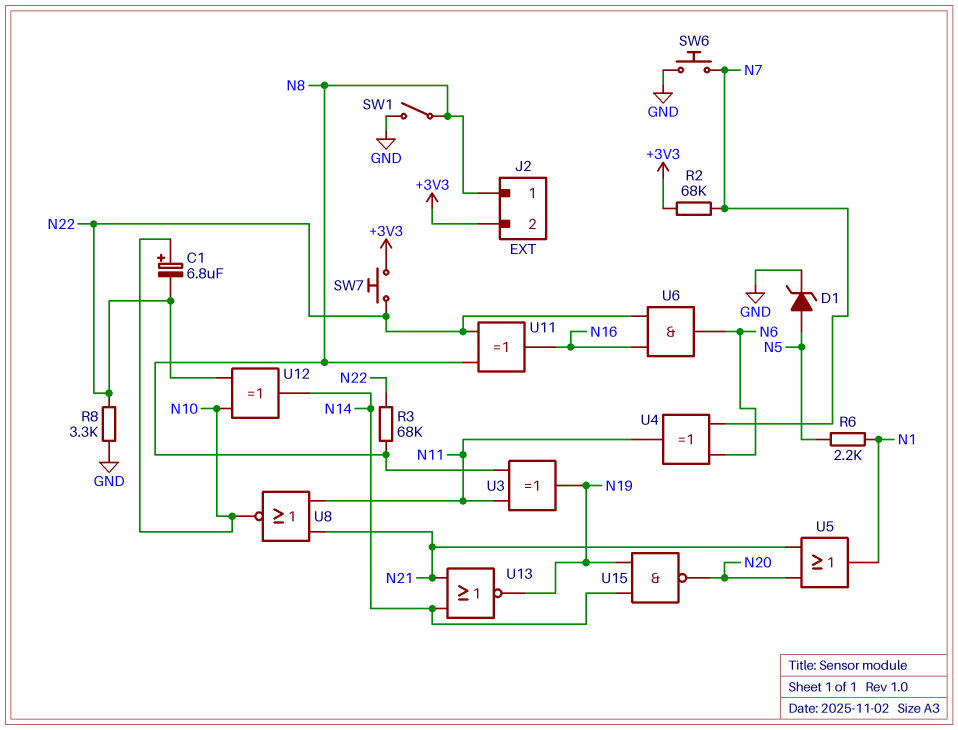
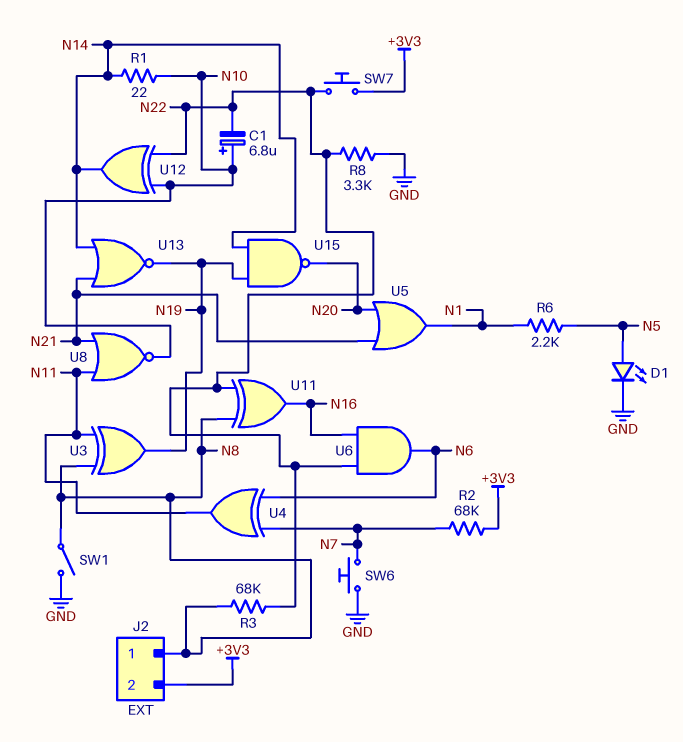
D1: zener (A N5, K GND) -> LED (A N5, K GND)
R1: none -> 22 (N10, N14)

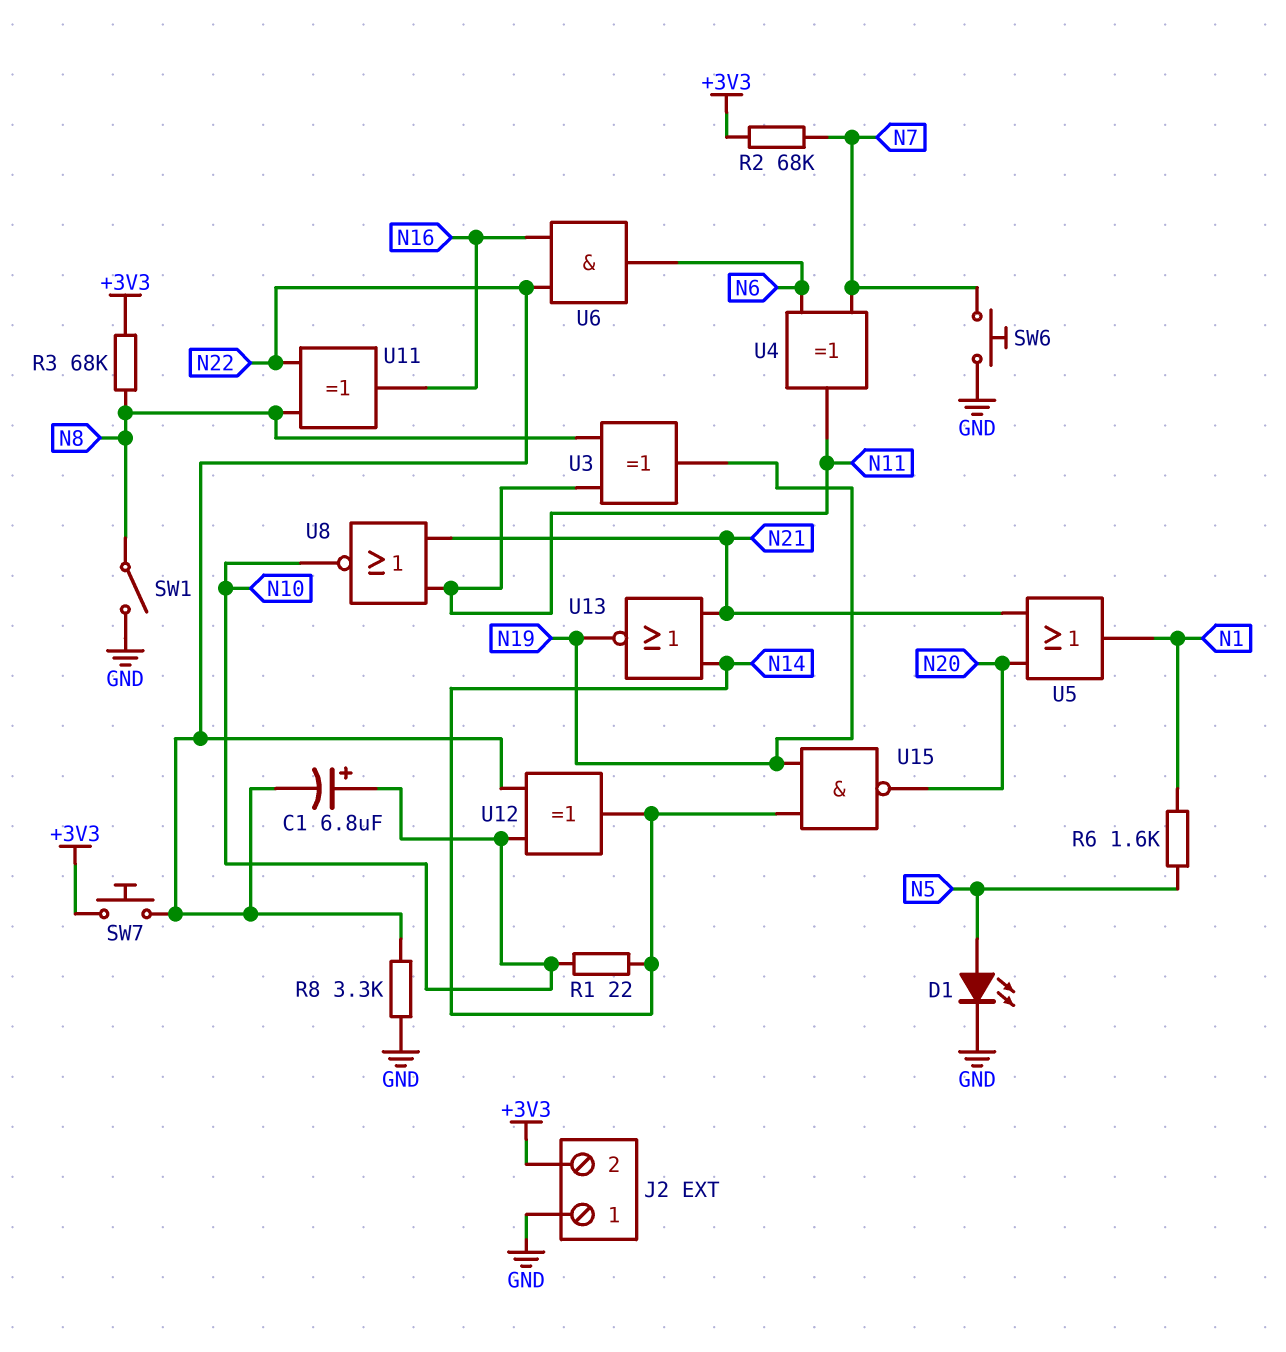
J2 pin 1: N8 -> GND
R3: 68k (N8, N22) -> 68k (+3V3, N8)
R6: 2.2k (N1, N5) -> 1.6k (N1, N5)

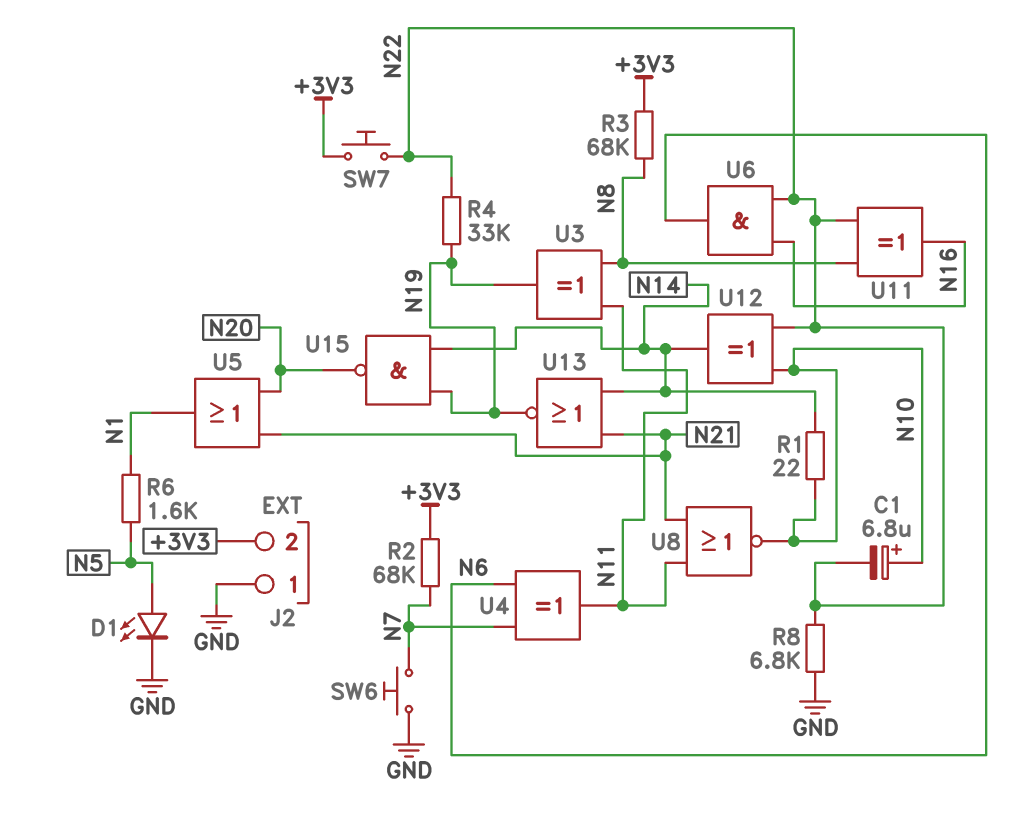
R4: none -> 33k (N19, N22)
R8: 3.3k (GND, N22) -> 6.8k (GND, N22)
SW1: switch (GND, N8) -> none

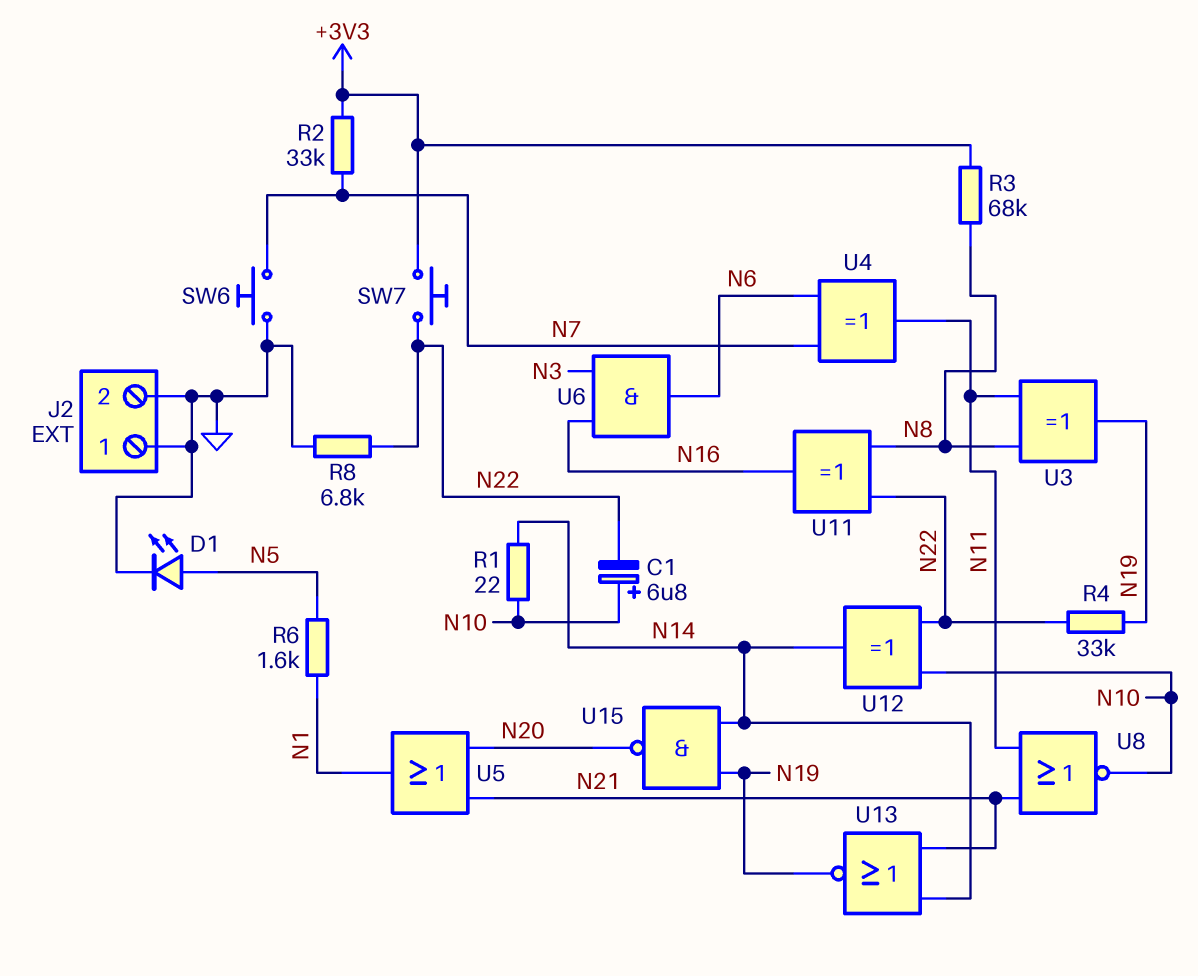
J2 pin 2: +3V3 -> GND
R2: 68k (+3V3, N7) -> 33k (+3V3, N7)
U6: AND (in N16, in N22, out N6) -> AND (in N3, in N16, out N6)

